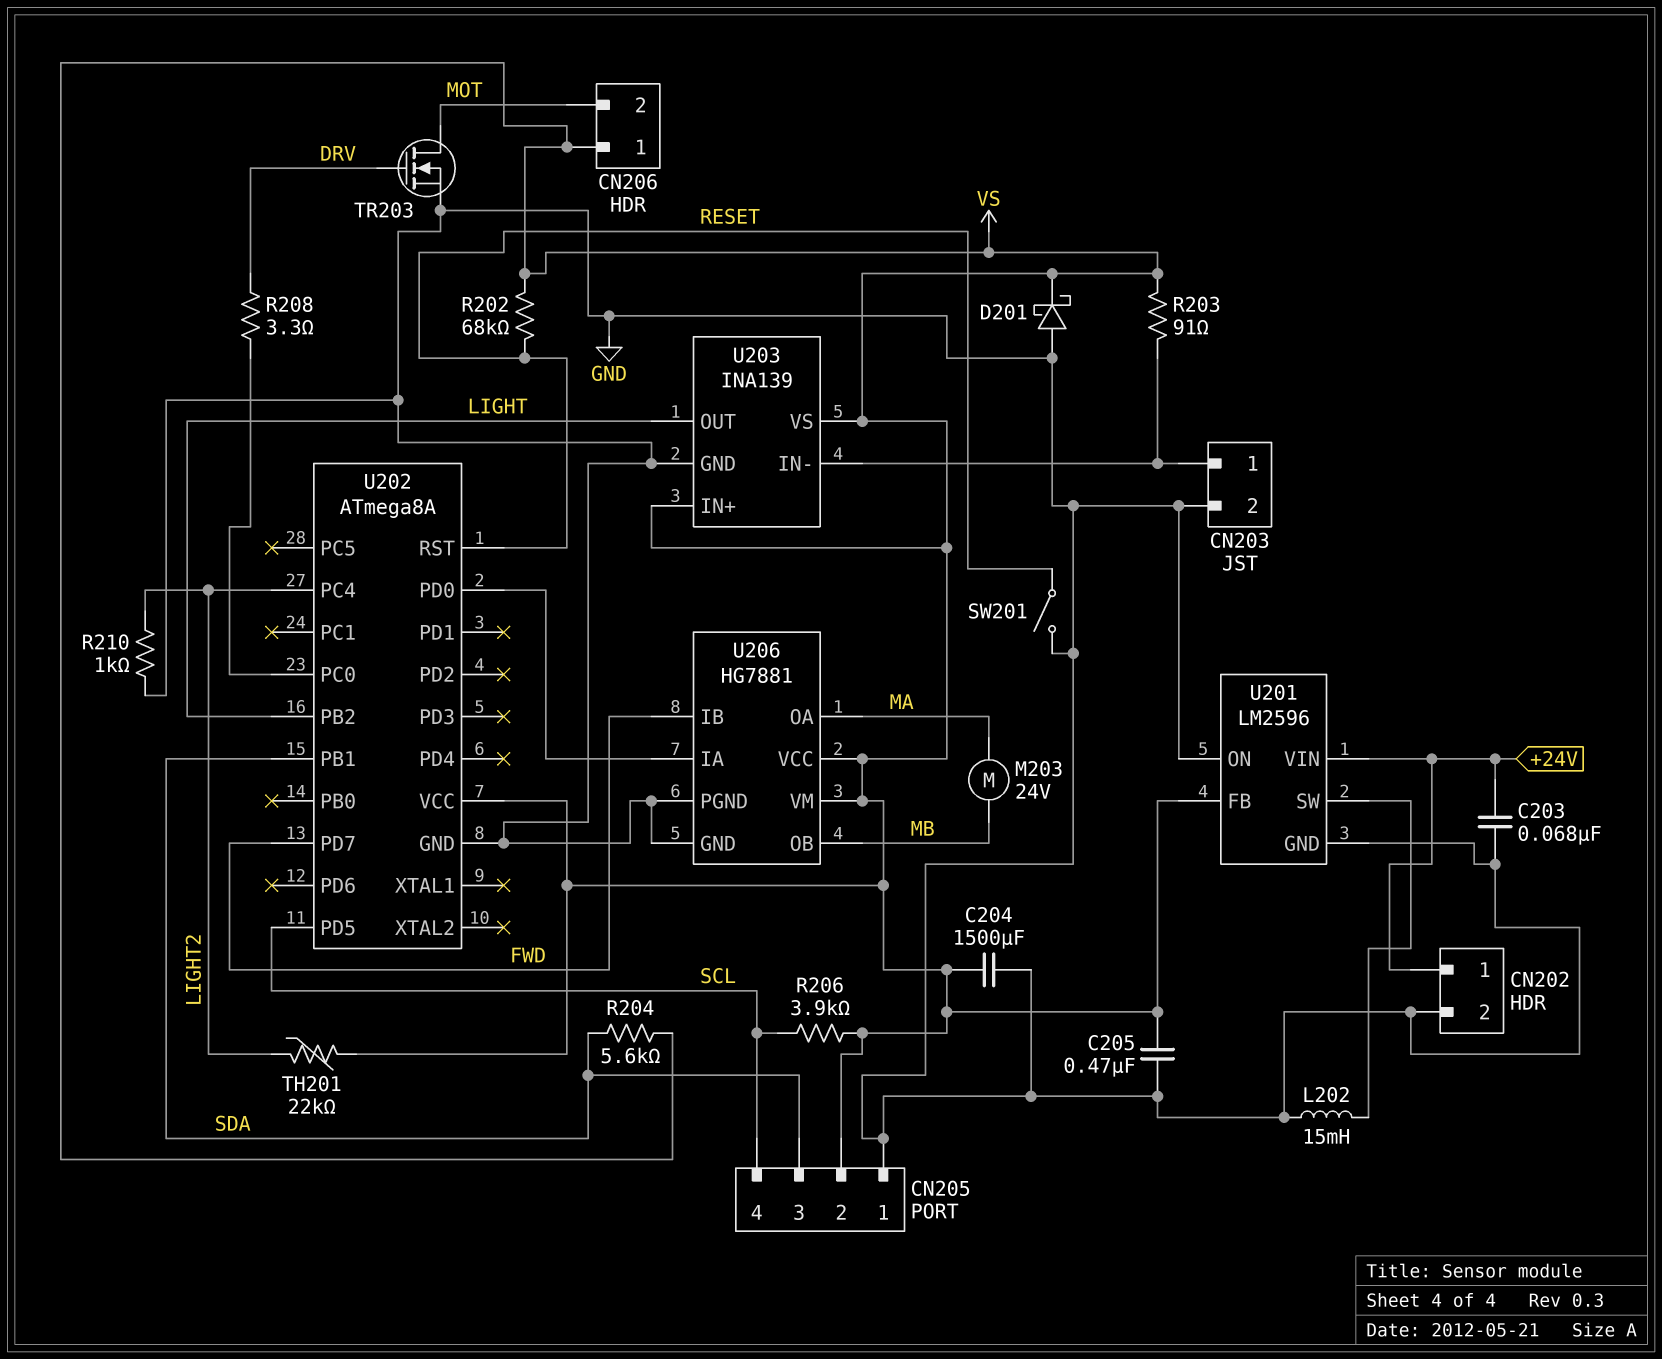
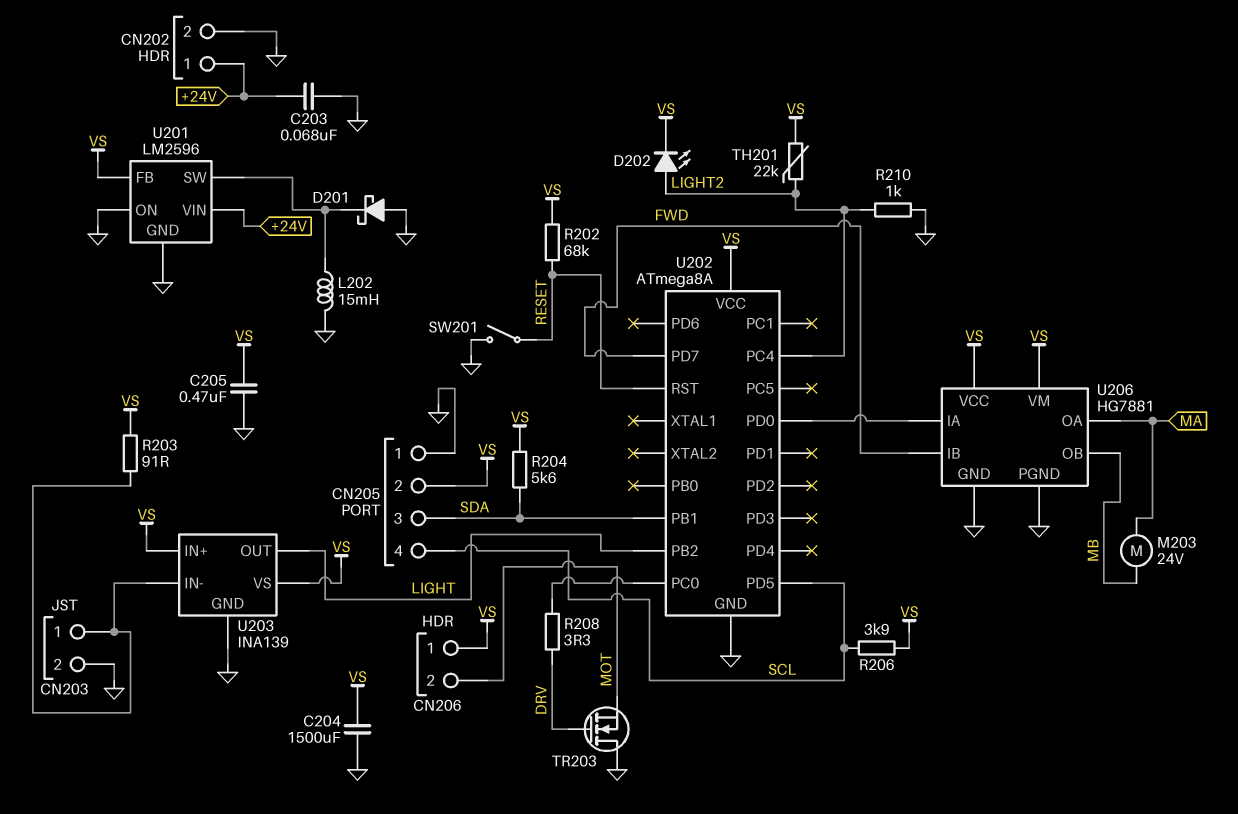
D201: schottky (A GND, K VS) -> schottky (A GND, K U201/SW)
D202: none -> LED (A LIGHT2, K VS)
TR203: NMOS (G DRV, D MOT, S GND) -> NMOS (G DRV, D GND, S MOT)

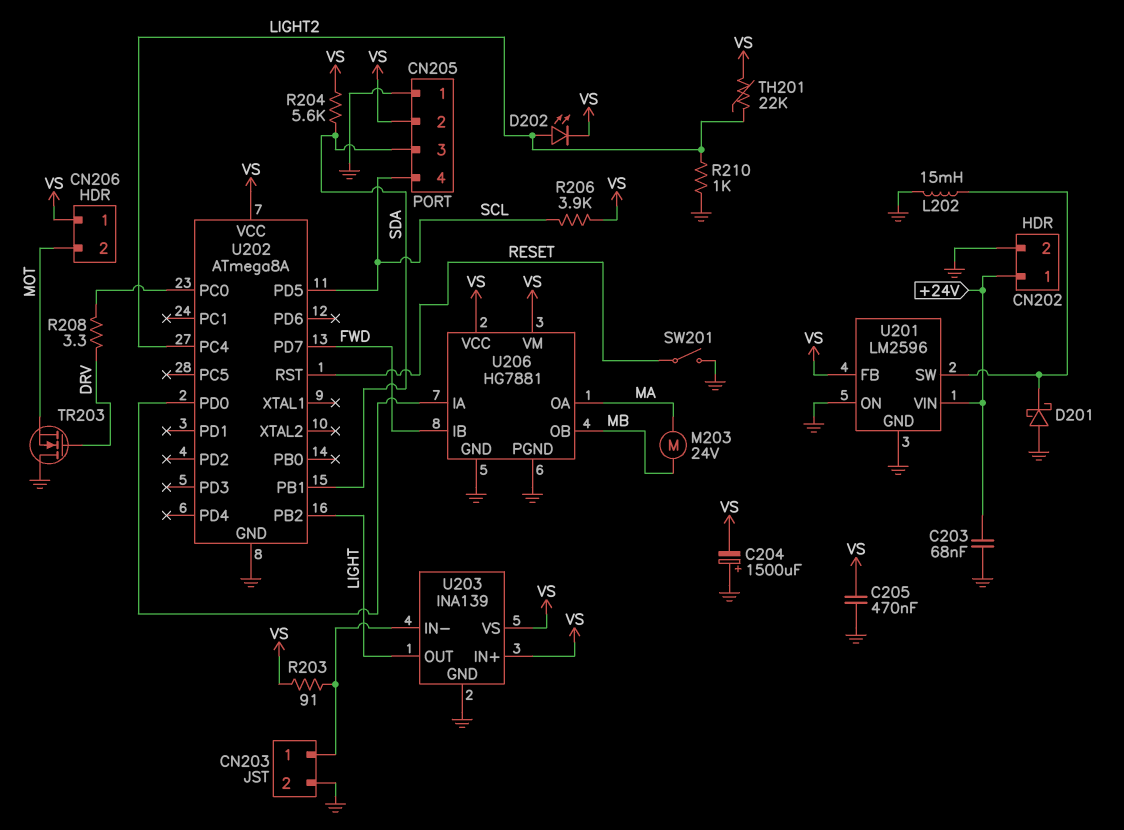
C204: 1500uF (GND, VS) -> 1500uF (plus GND, minus VS)
R202: 68k (RESET, VS) -> none

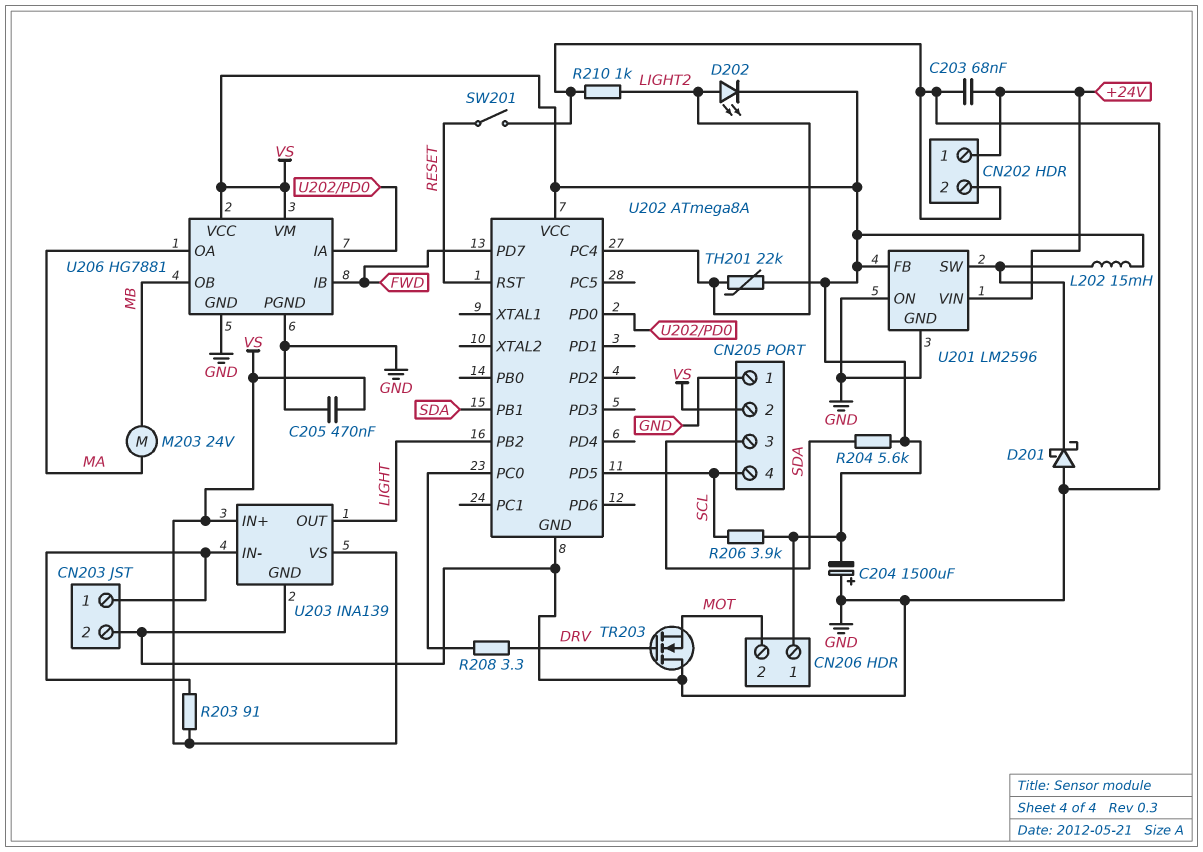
L202: 15mH (GND, U201/SW) -> 15mH (U201/SW, VS)

